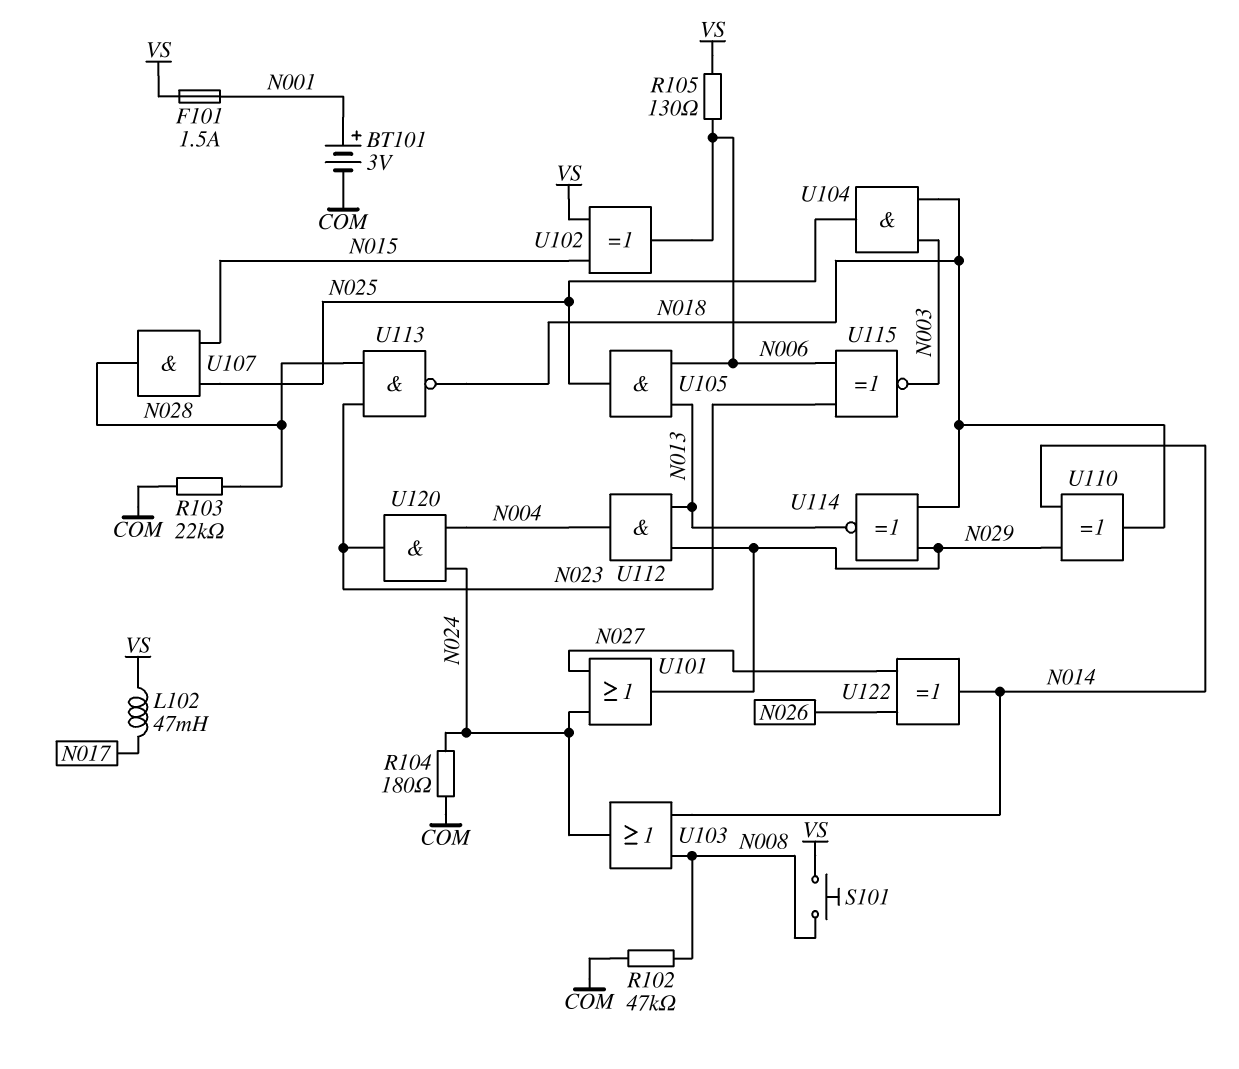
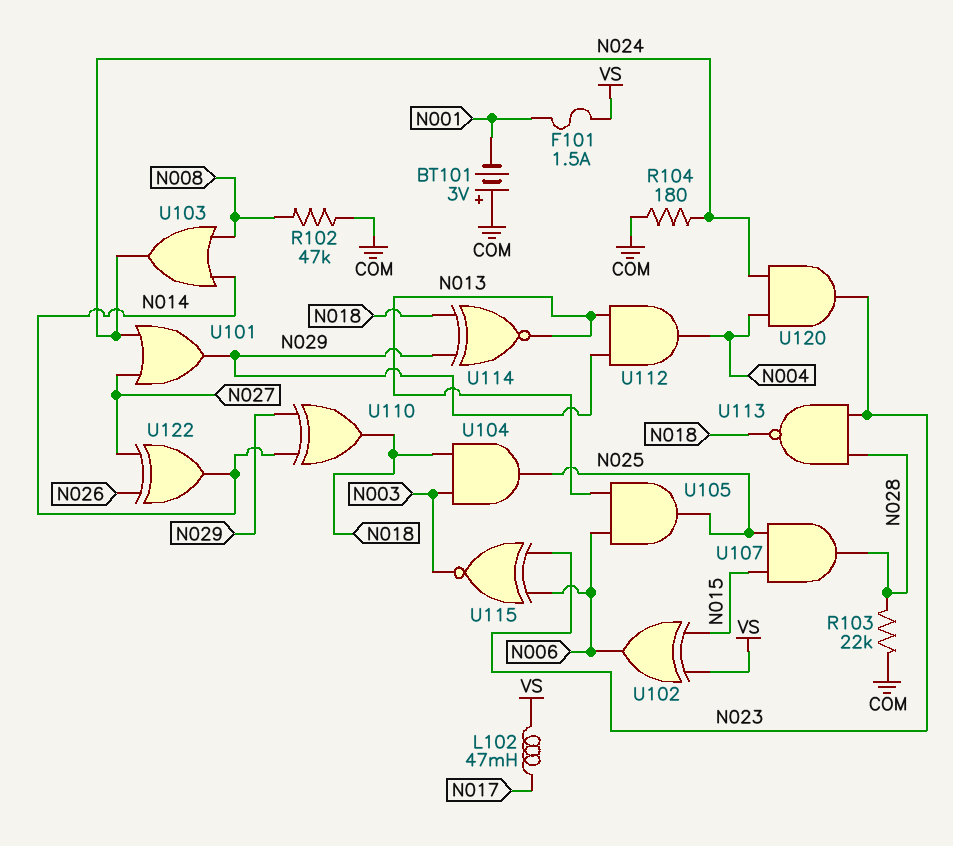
BT101: 3V (plus N001, minus COM) -> 3V (plus COM, minus N001)
R105: 130 (N006, VS) -> none
S101: button (N008, VS) -> none

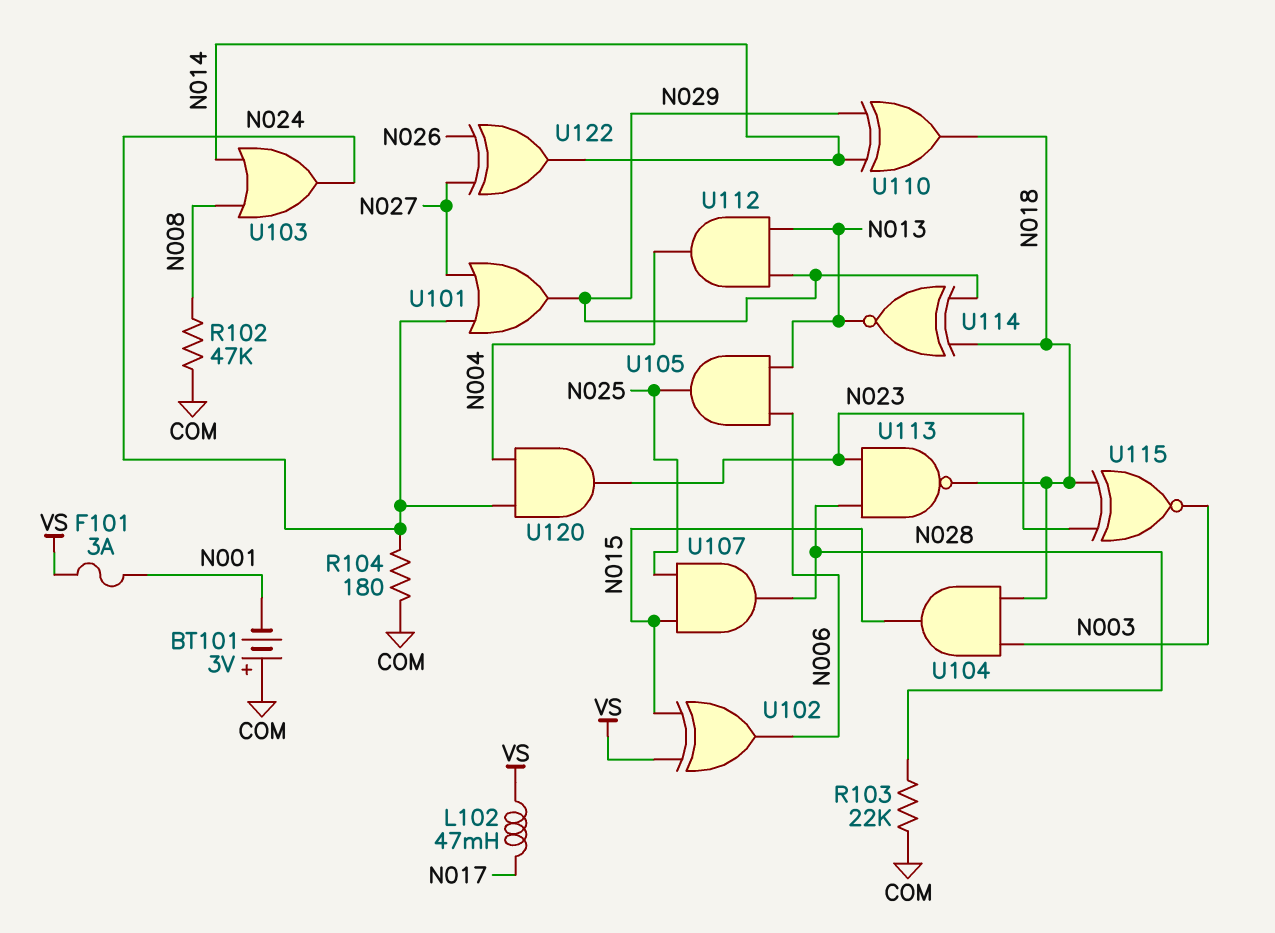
F101: 1.5A (N001, VS) -> 3A (N001, VS)
U104: AND (in N003, in N018, out N025) -> AND (in N003, in N018, out N015)
U115: XNOR (in N006, in N023, out N003) -> XNOR (in N018, in N023, out N003)

